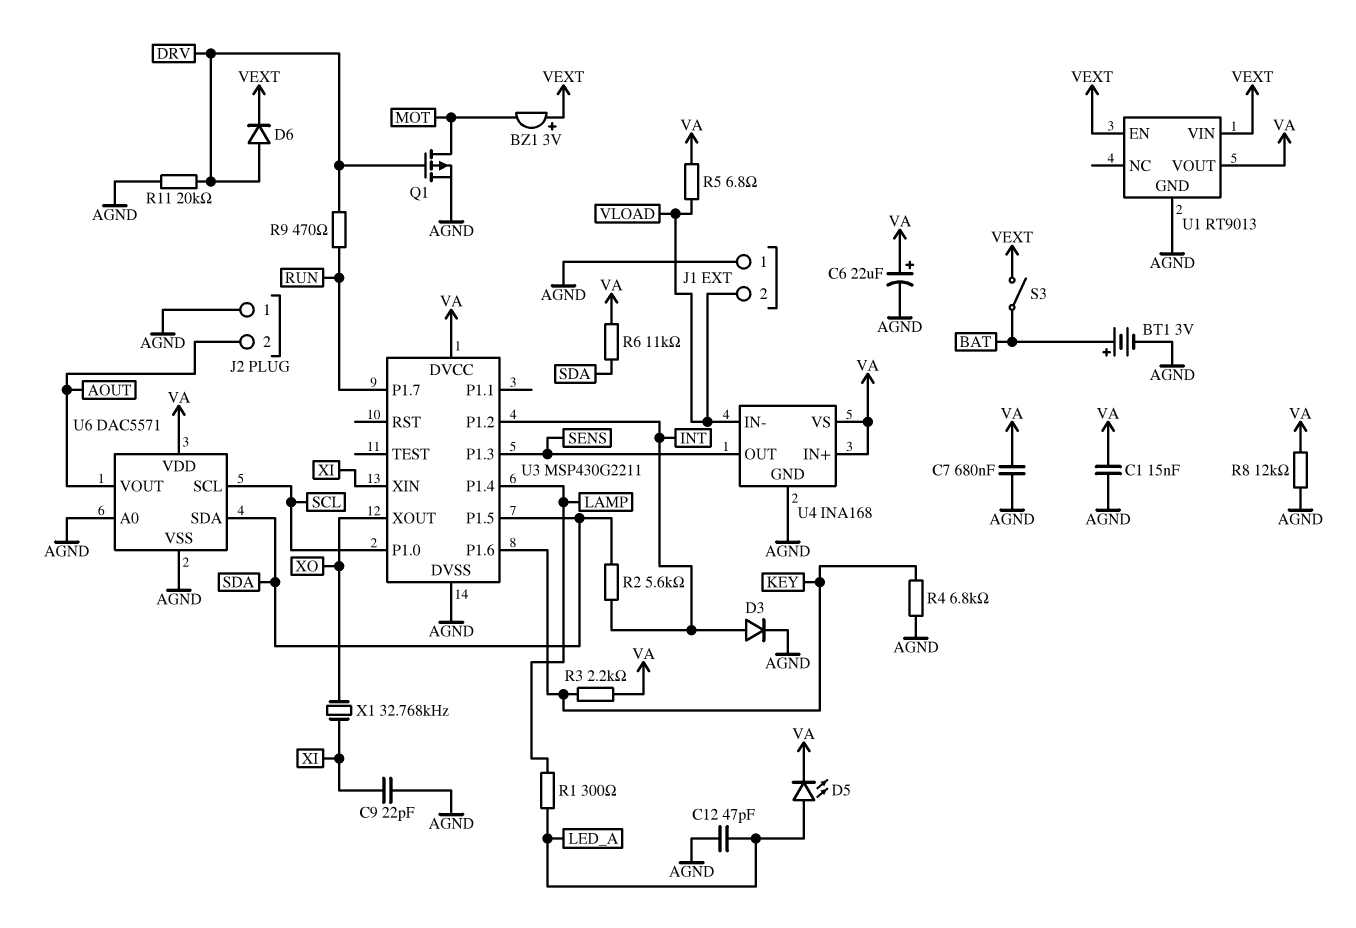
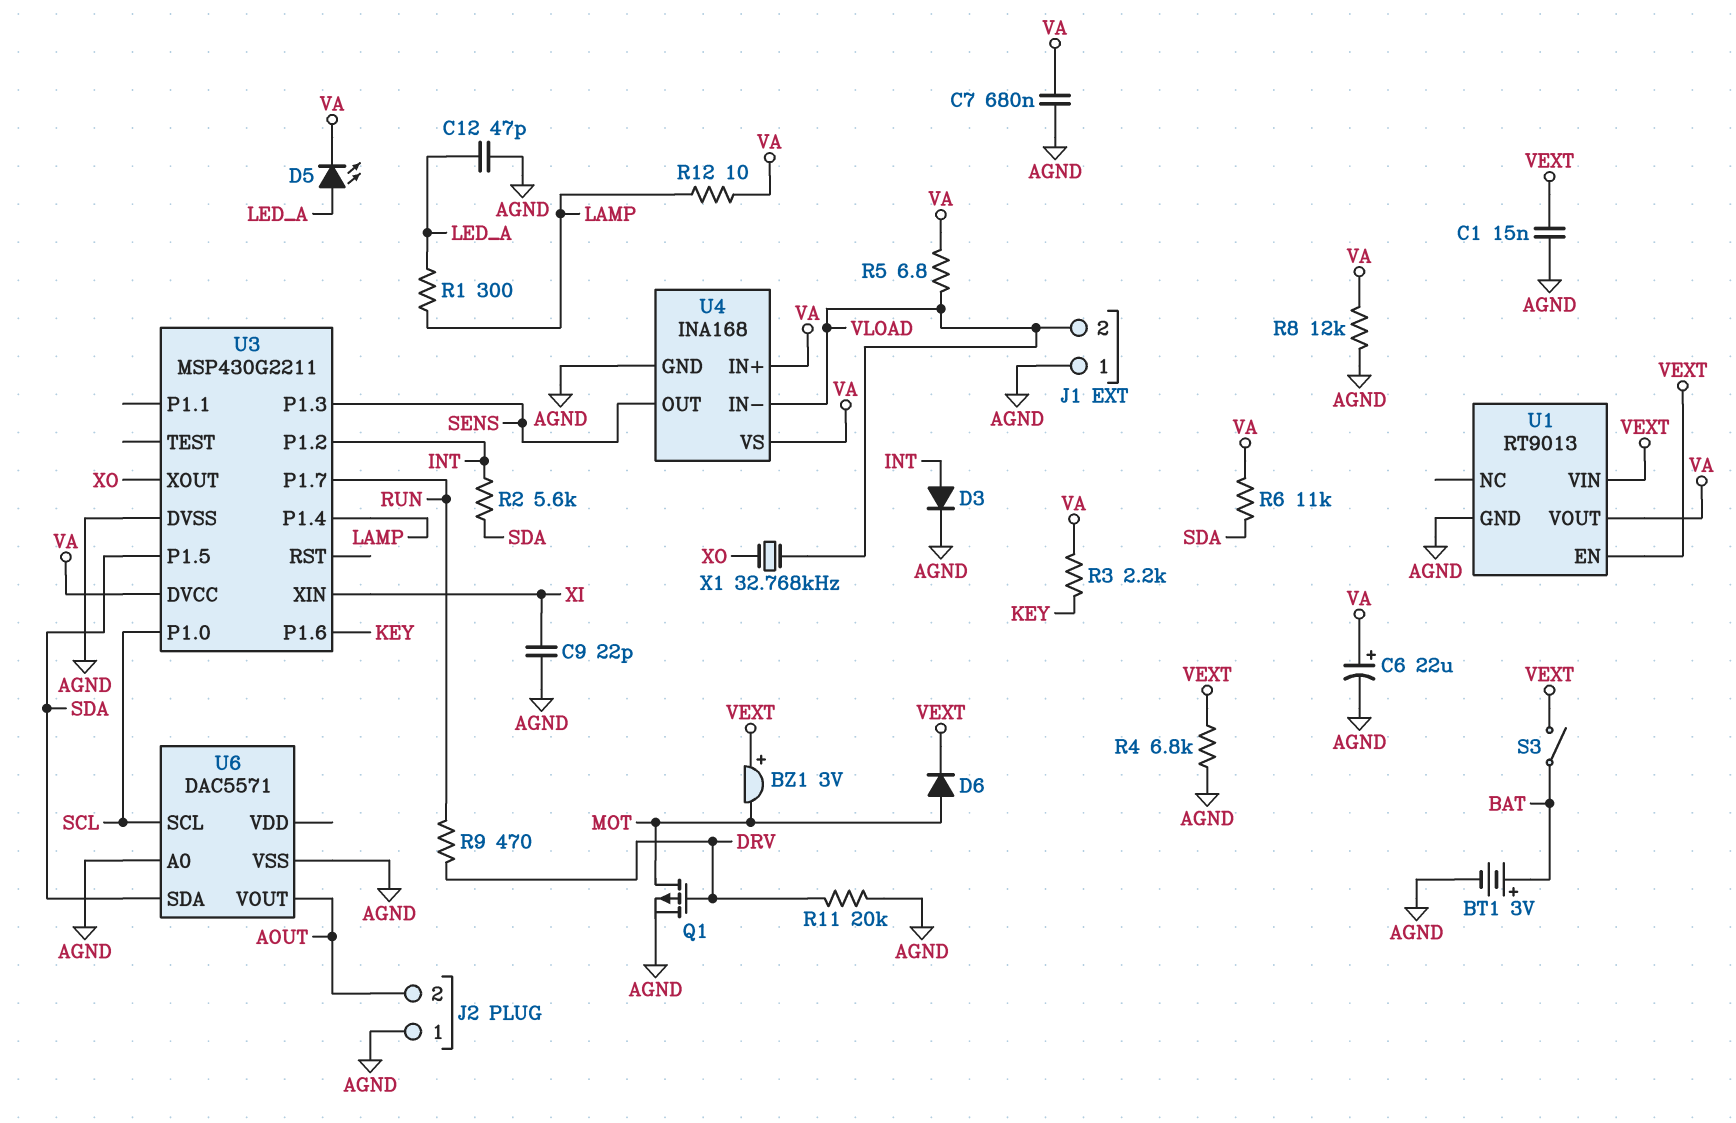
C1: 15nF (AGND, VA) -> 15nF (AGND, VEXT)
D6: diode (A DRV, K VEXT) -> diode (A MOT, K VEXT)
R4: 6.8k (AGND, KEY) -> 6.8k (AGND, VEXT)
R12: none -> 10 (LAMP, VA)
U6 pin VDD: VA -> none
X1: 32.768kHz (XI, XO) -> 32.768kHz (VLOAD, XO)

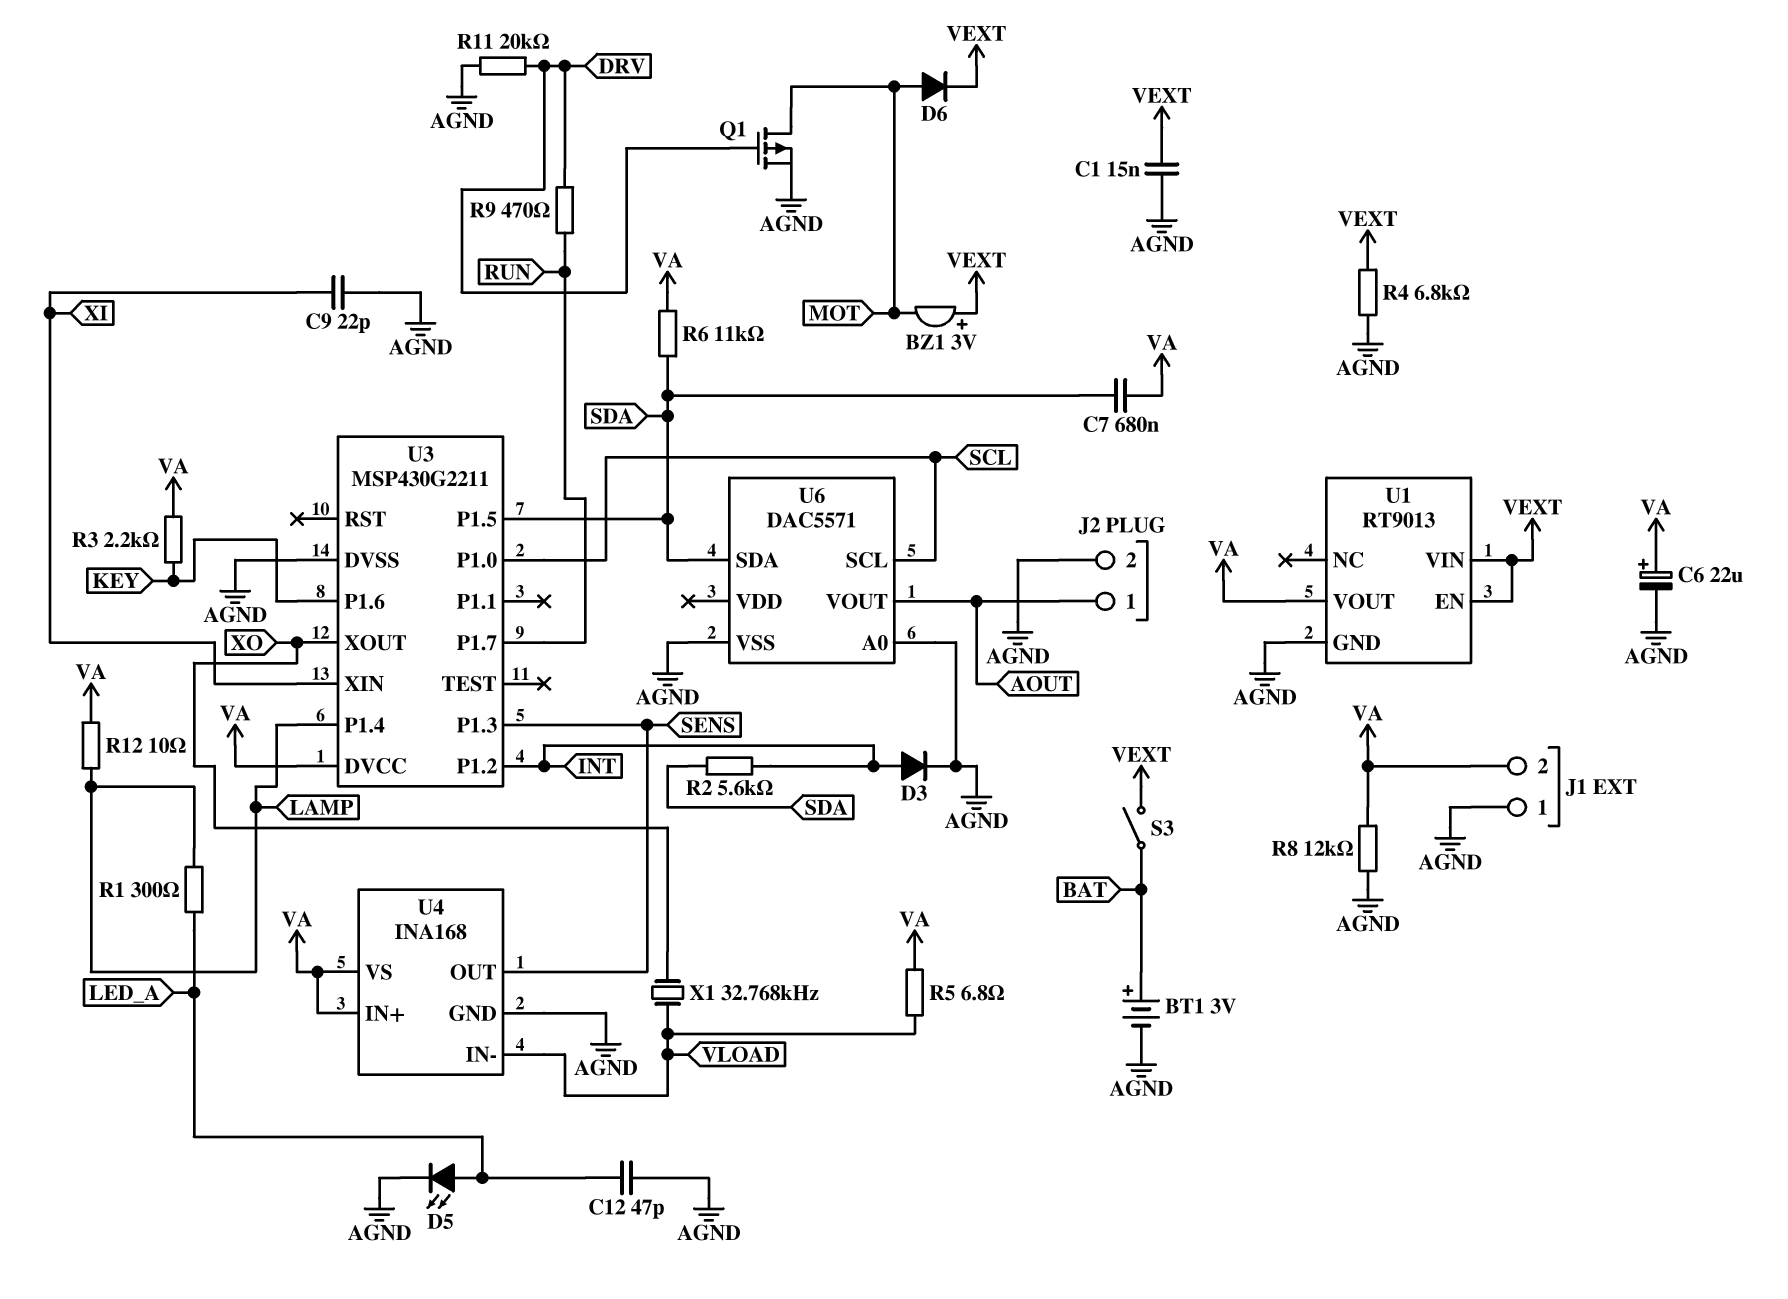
C7: 680nF (AGND, VA) -> 680nF (SDA, VA)
D5: LED (A LED_A, K VA) -> LED (A LED_A, K AGND)
J1 pin 2: VLOAD -> VA
J2 pin 1: AGND -> AOUT
J2 pin 2: AOUT -> AGND

